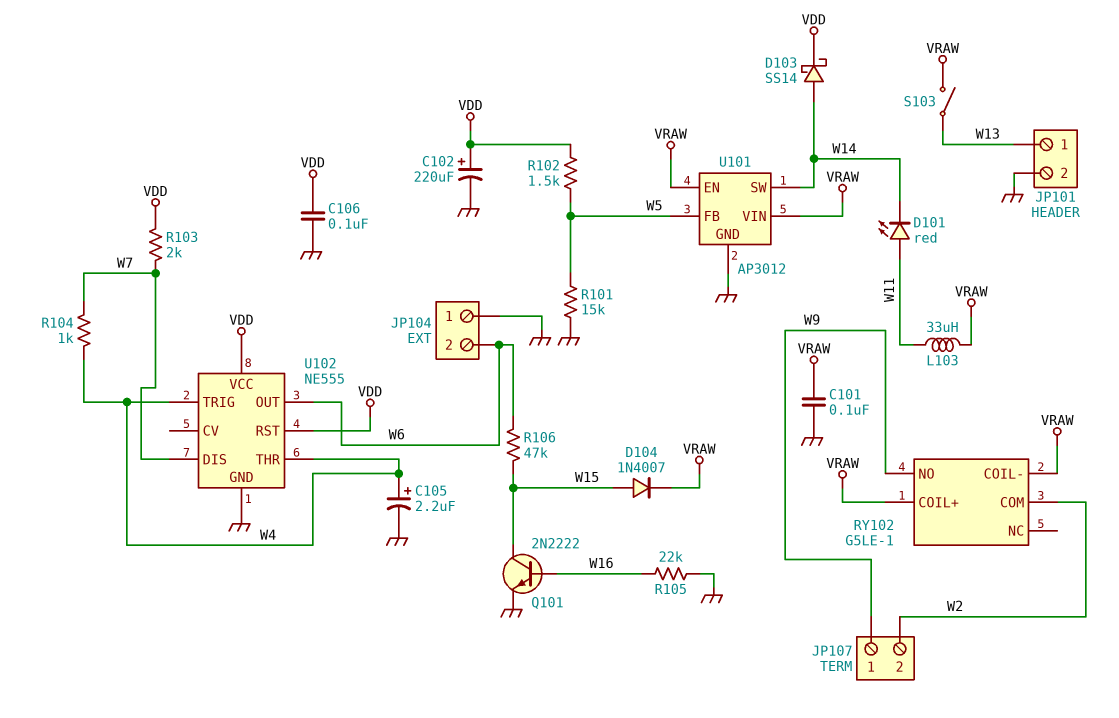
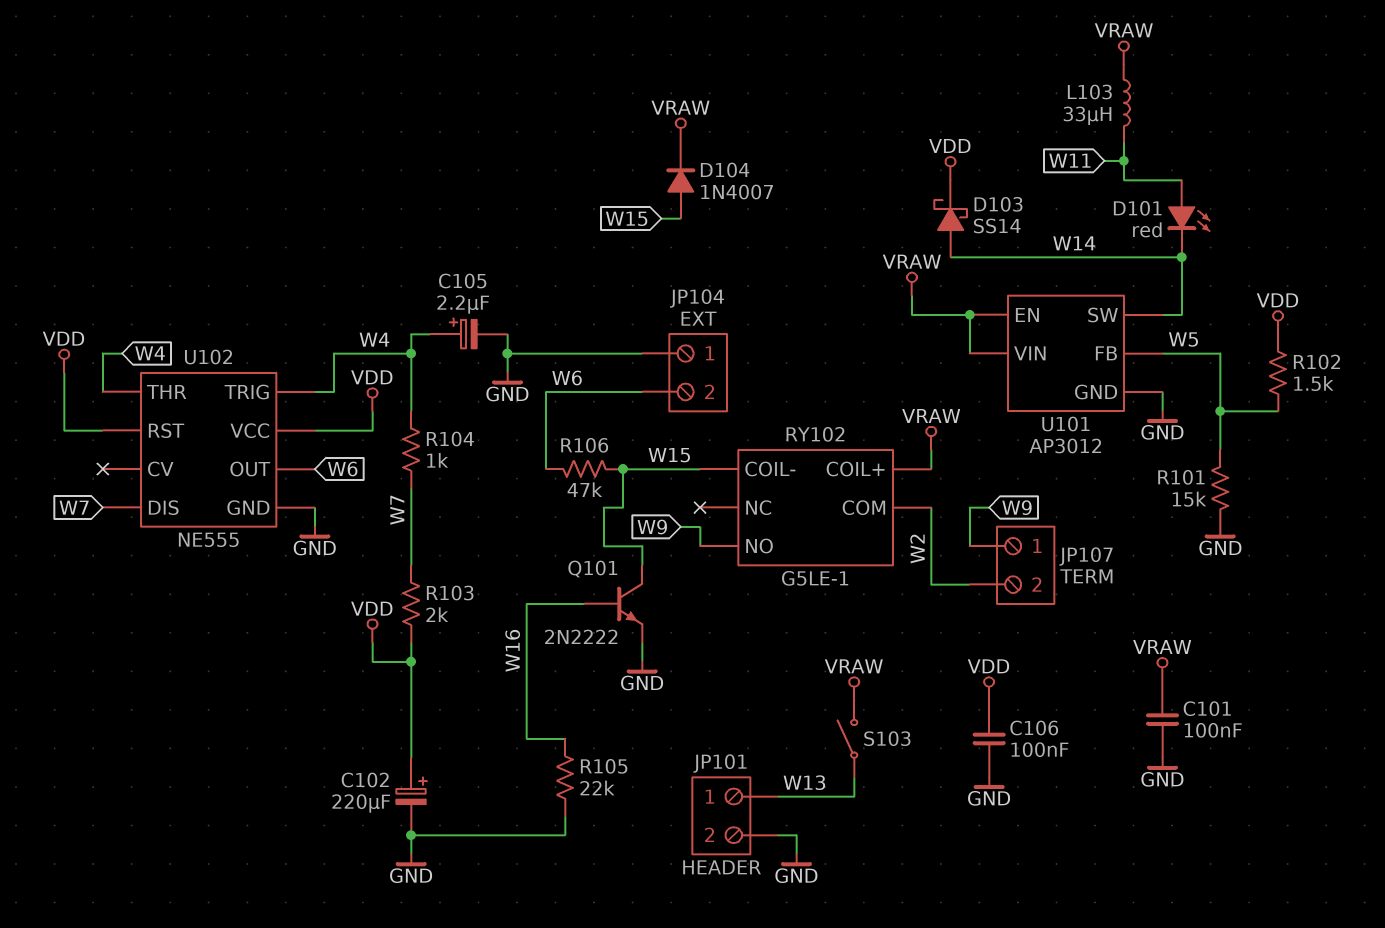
RY102 pin COIL-: VRAW -> W15

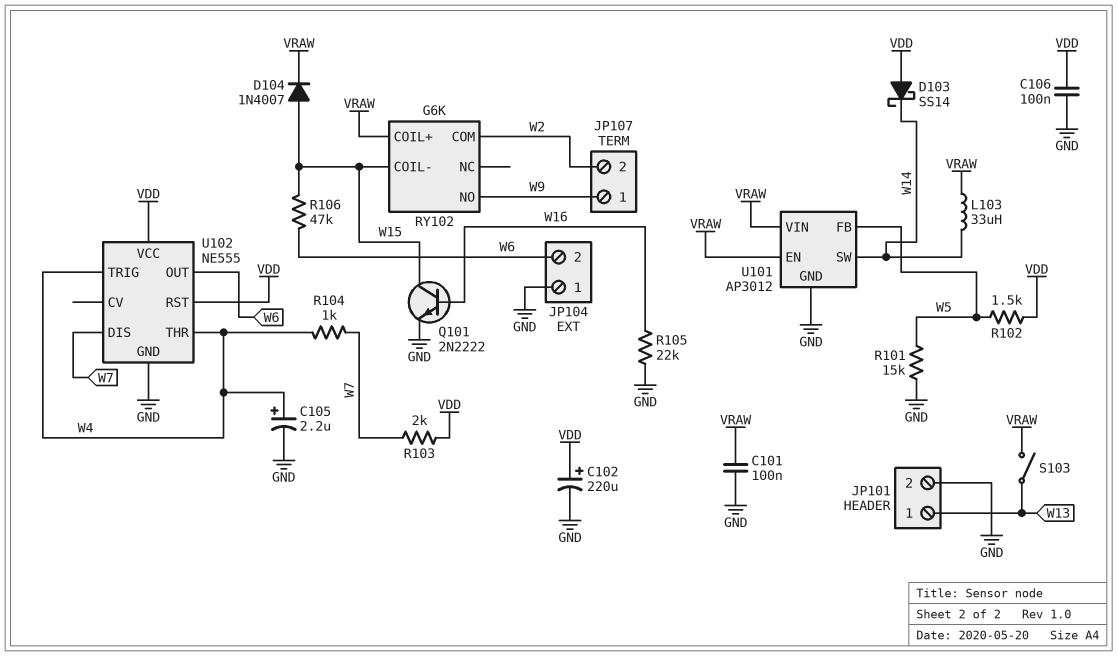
D101: LED red (A W11, K W14) -> none
D103: schottky SS14 (A W14, K VDD) -> schottky SS14 (A VDD, K W14)
L103: 33uH (VRAW, W11) -> 33uH (VRAW, W14)
RY102: G5LE-1 -> G6K

